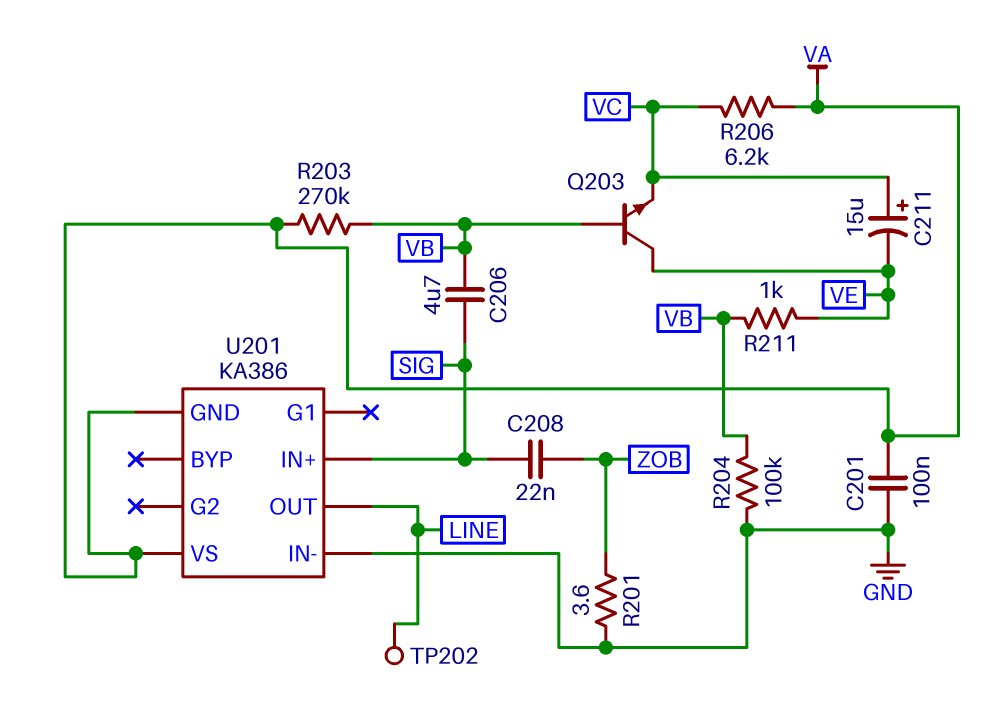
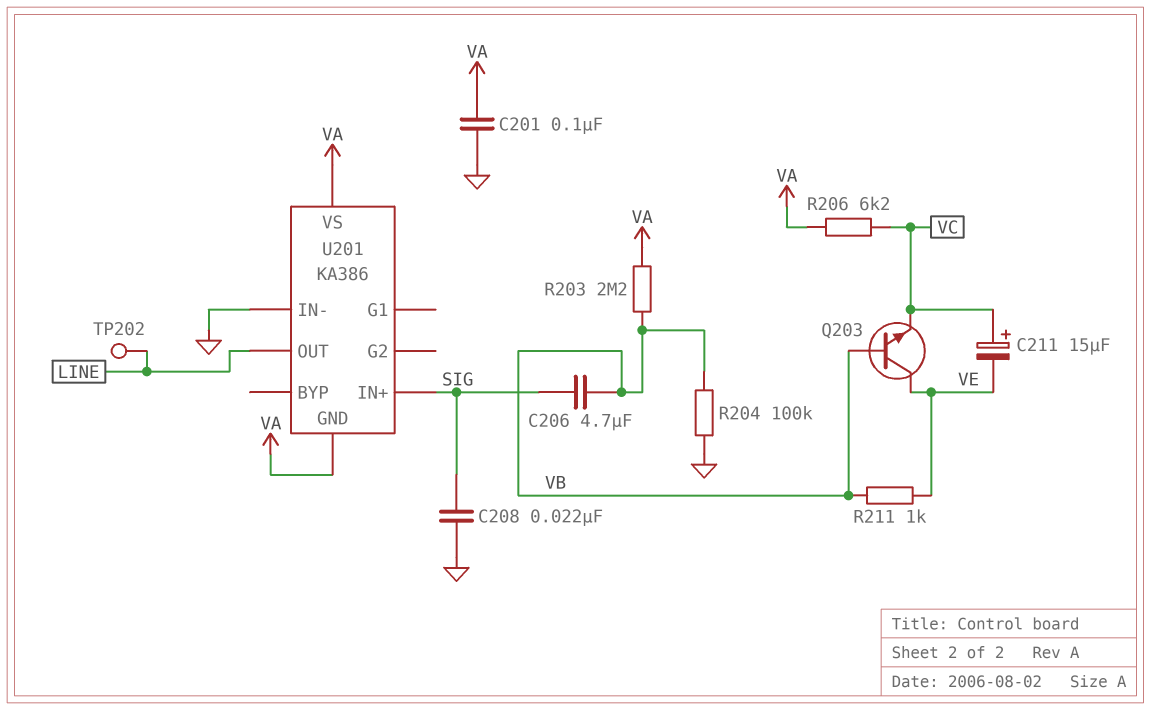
C208: 22nF (SIG, ZOB) -> 22nF (GND, SIG)
R201: 3.6 (GND, ZOB) -> none
R203: 270k (VA, VB) -> 2.2M (VA, VB)

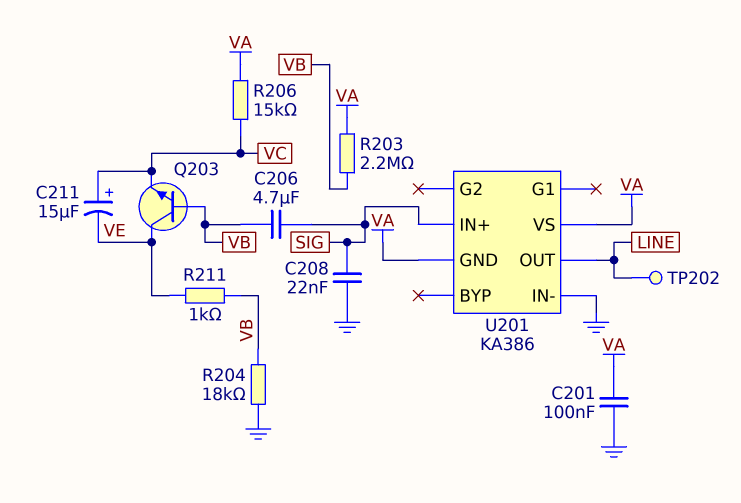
R204: 100k (GND, VB) -> 18k (GND, VB)
R206: 6.2k (VA, VC) -> 15k (VA, VC)

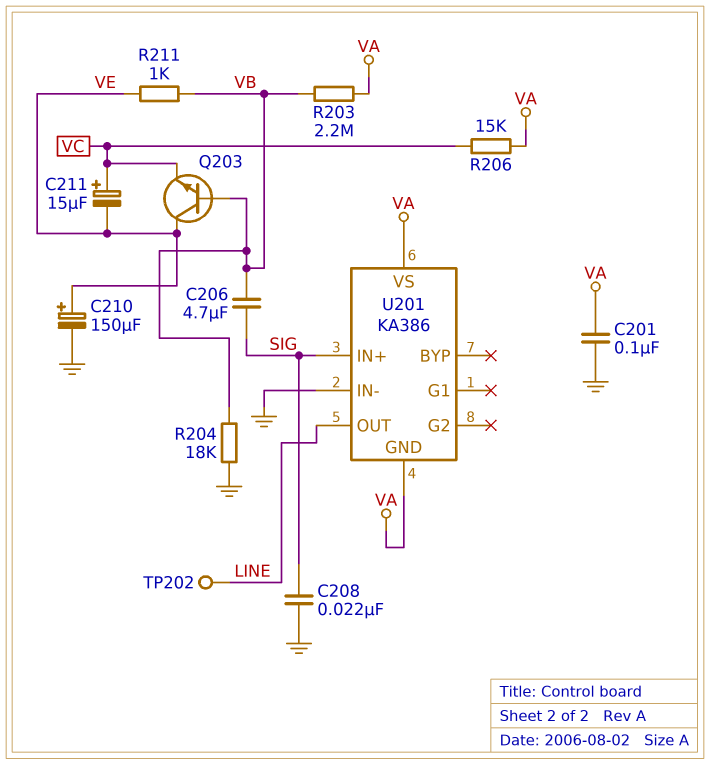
C210: none -> 150uF (plus VE, minus GND)

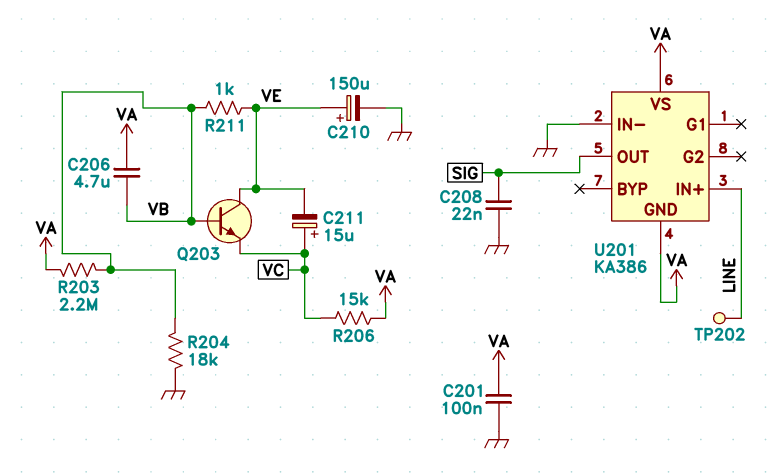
C206: 4.7uF (SIG, VB) -> 4.7uF (VA, VB)
U201 pin IN+: SIG -> LINE
U201 pin OUT: LINE -> SIG

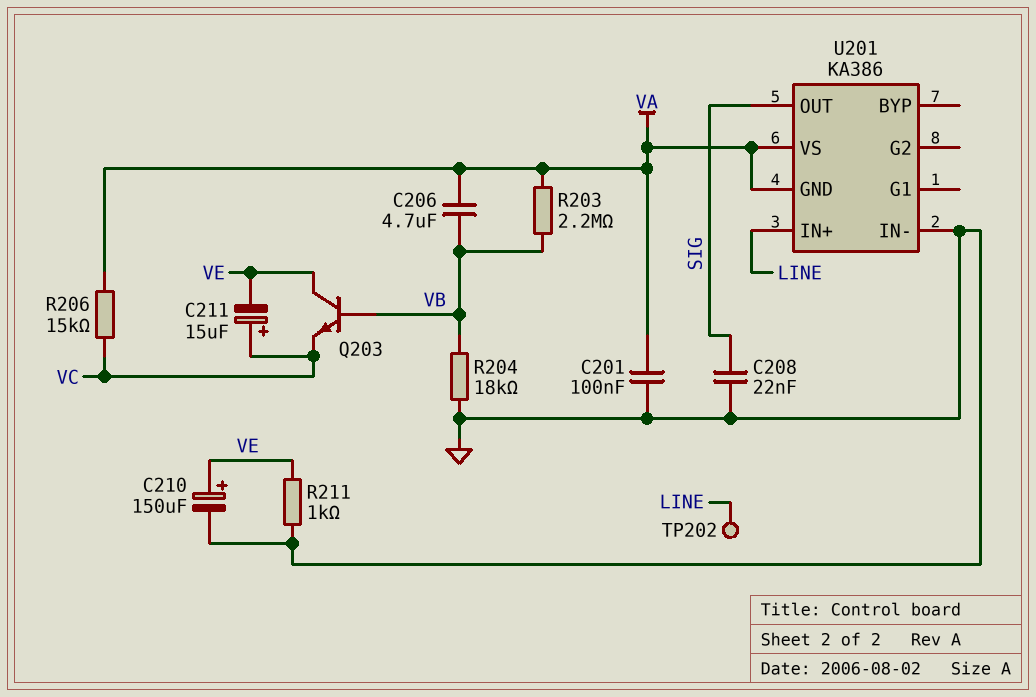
R211: 1k (VB, VE) -> 1k (GND, VE)

